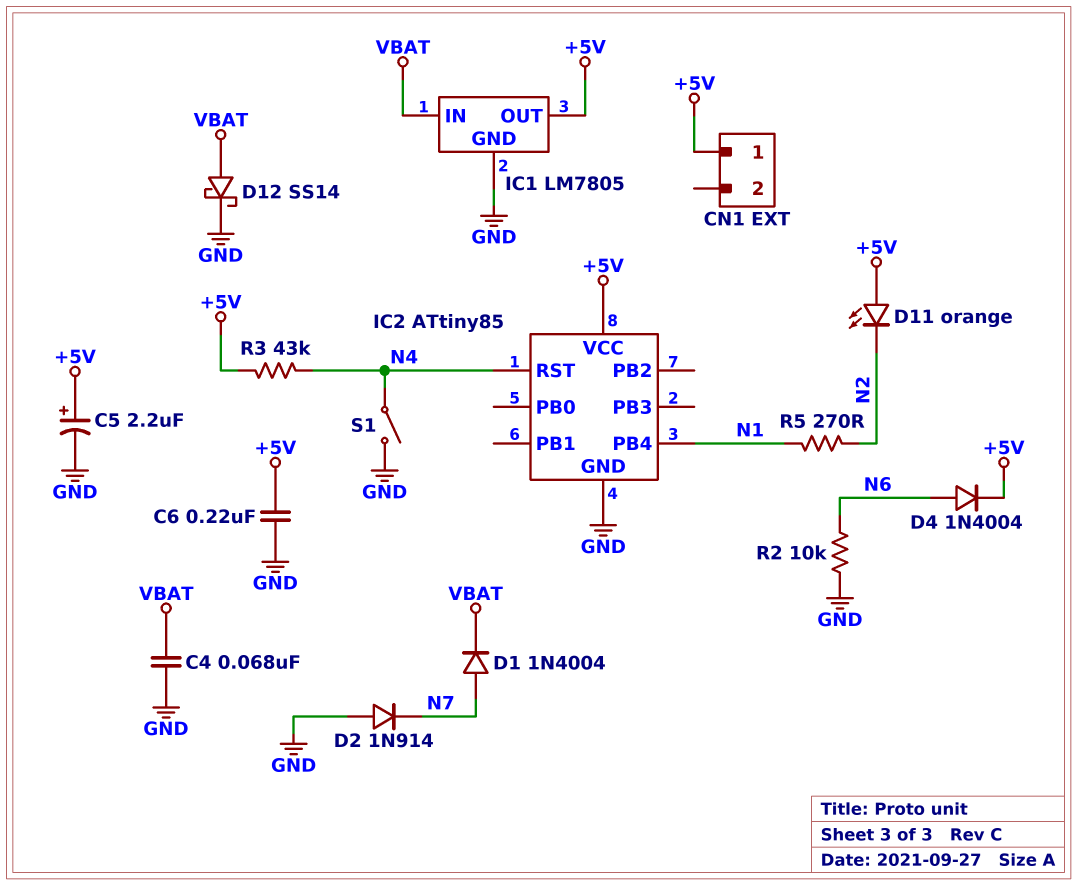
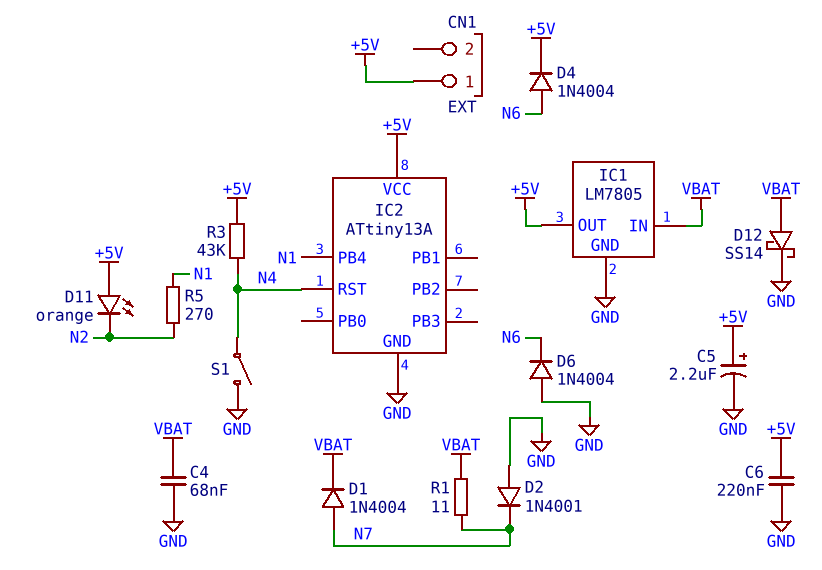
D2: diode 1N914 (A GND, K N7) -> diode 1N4001 (A GND, K N7)
D6: none -> diode 1N4004 (A GND, K N6)
IC2: ATtiny85 -> ATtiny13A
R1: none -> 11 (N7, VBAT)
R2: 10k (GND, N6) -> none

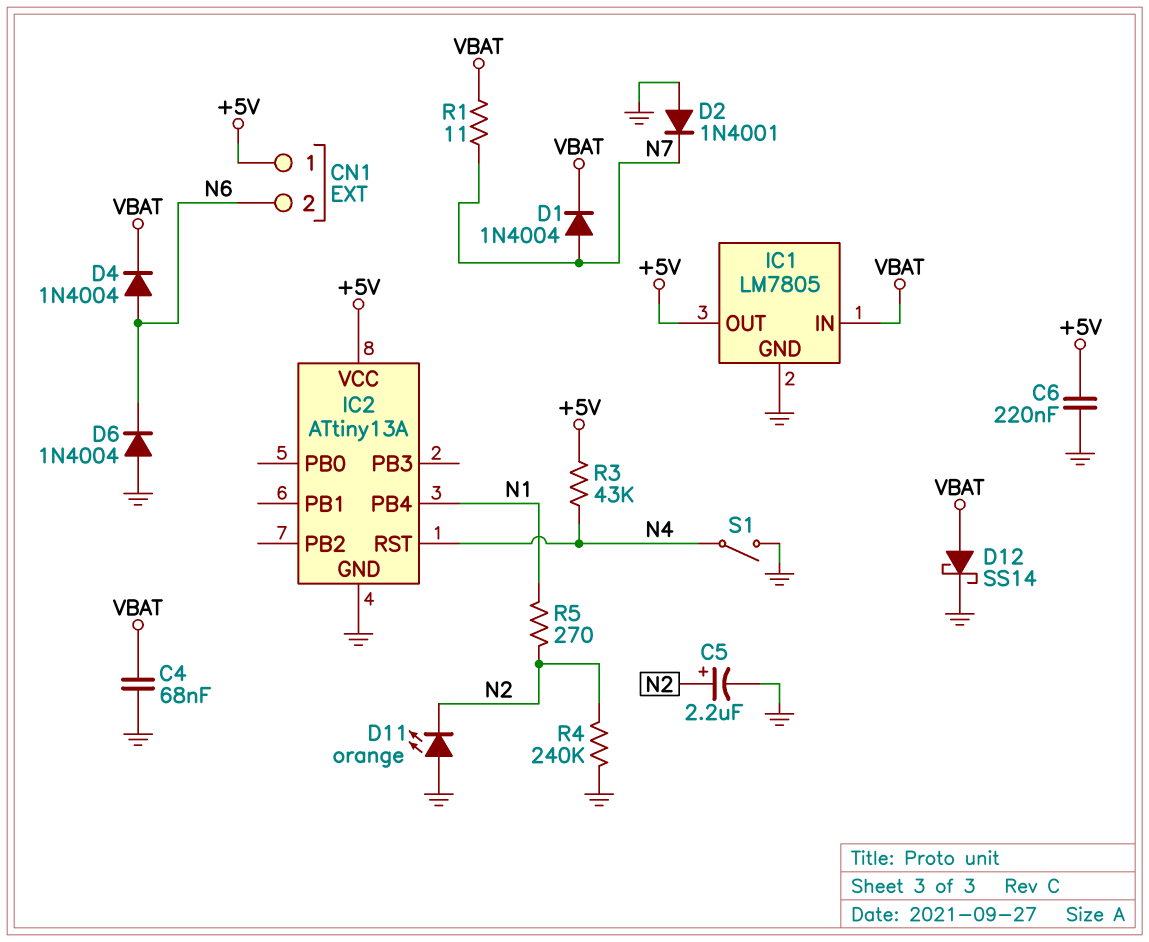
C5: 2.2uF (plus +5V, minus GND) -> 2.2uF (plus N2, minus GND)
CN1 pin 2: none -> N6
D4: diode 1N4004 (A N6, K +5V) -> diode 1N4004 (A N6, K VBAT)
D11: LED orange (A +5V, K N2) -> LED orange (A GND, K N2)
R4: none -> 240k (GND, N2)

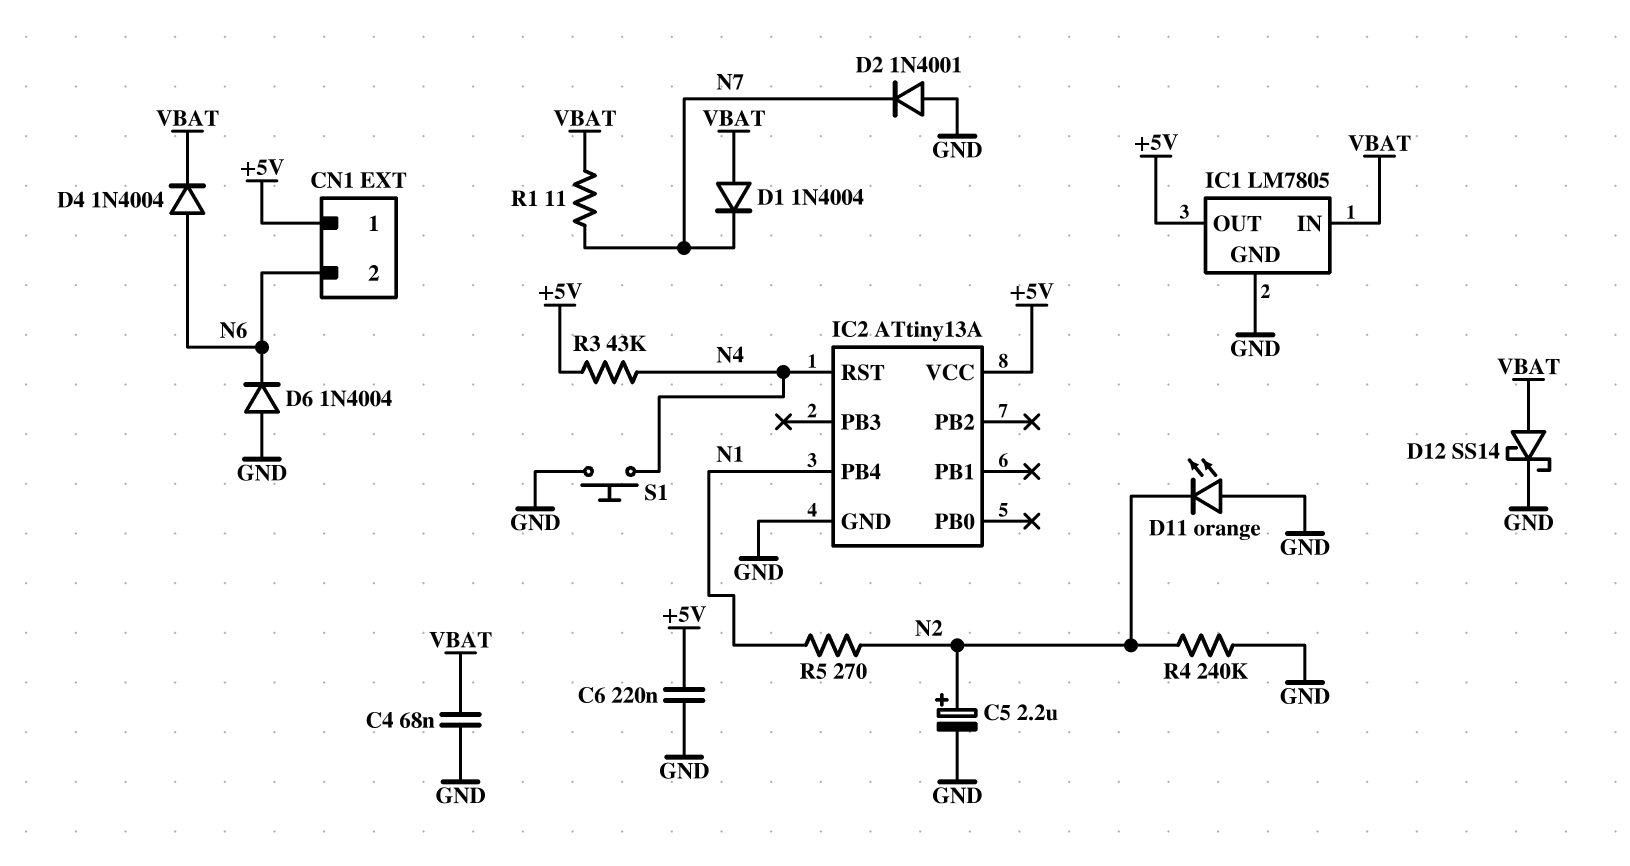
D1: diode 1N4004 (A N7, K VBAT) -> diode 1N4004 (A VBAT, K N7)
S1: switch (GND, N4) -> button (GND, N4)

